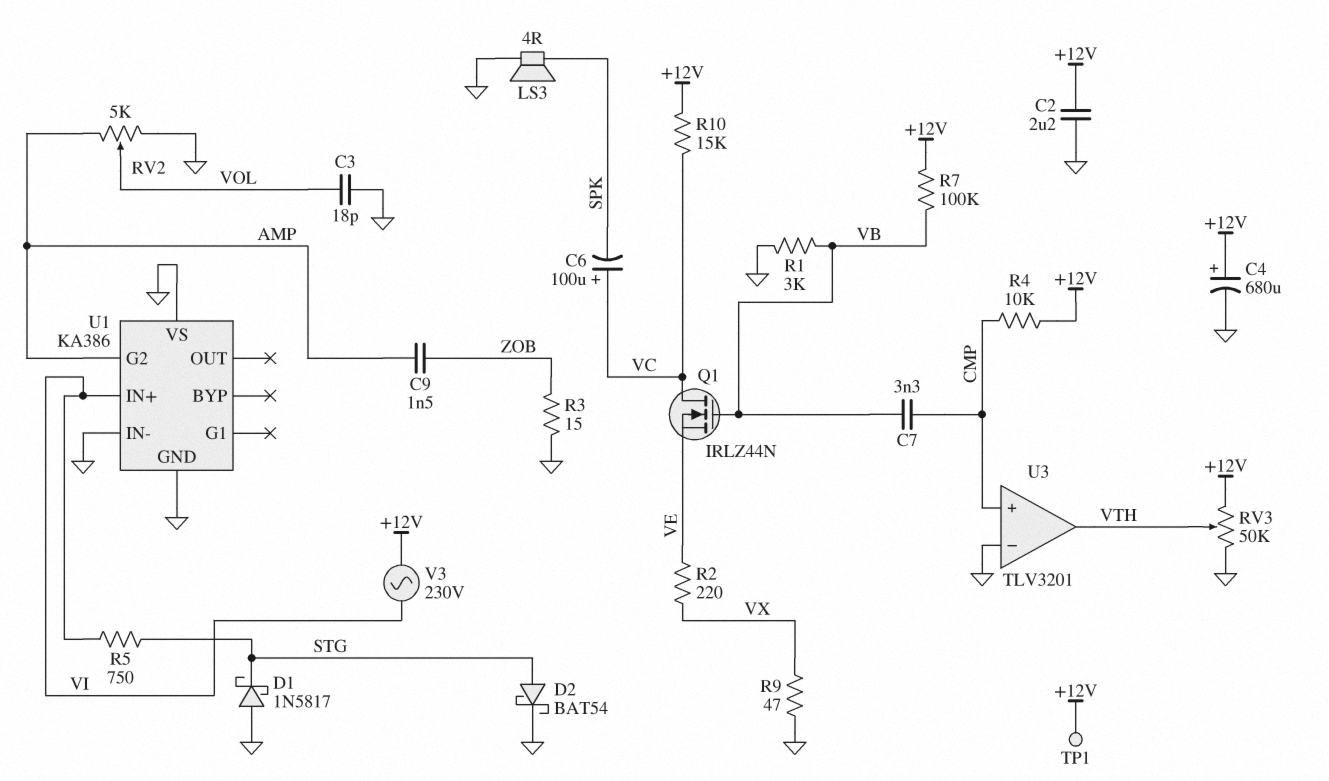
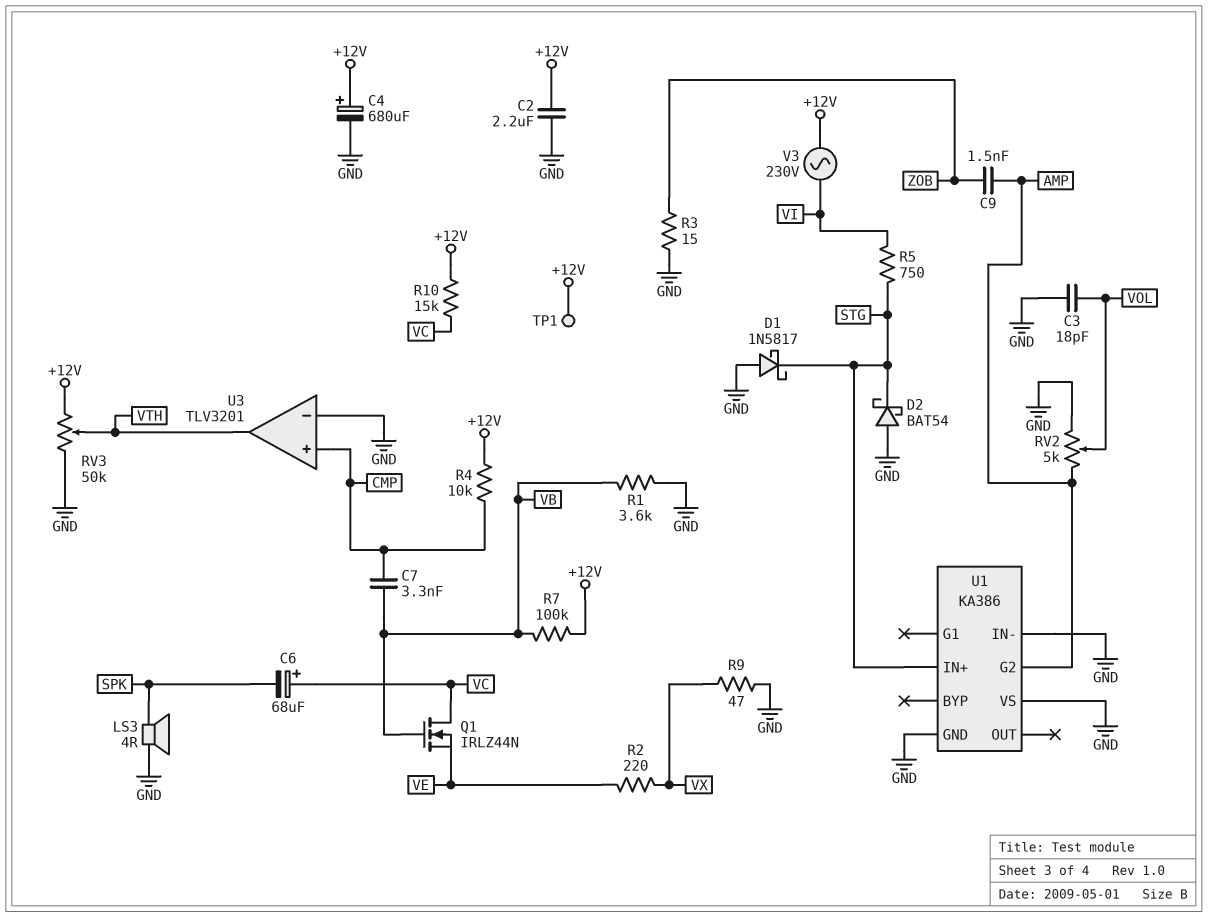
C6: 100uF (plus VC, minus SPK) -> 68uF (plus VC, minus SPK)
D2: schottky BAT54 (A STG, K GND) -> schottky BAT54 (A GND, K STG)
R1: 3k (GND, VB) -> 3.6k (GND, VB)
U1 pin IN+: VI -> STG

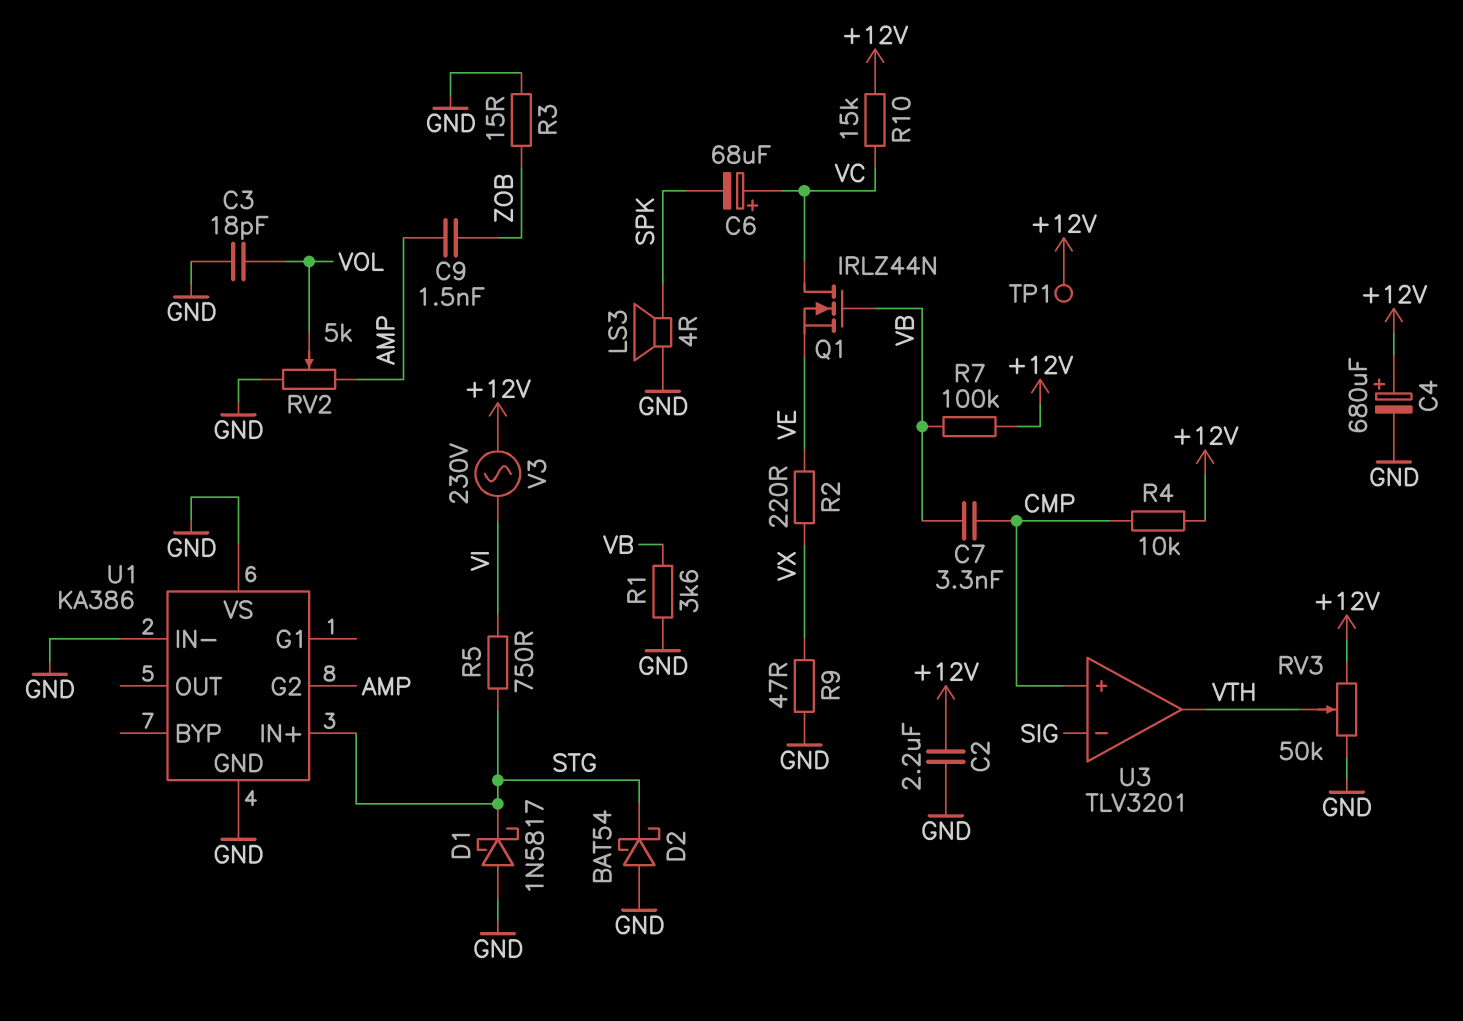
U3 pin in-: GND -> SIG

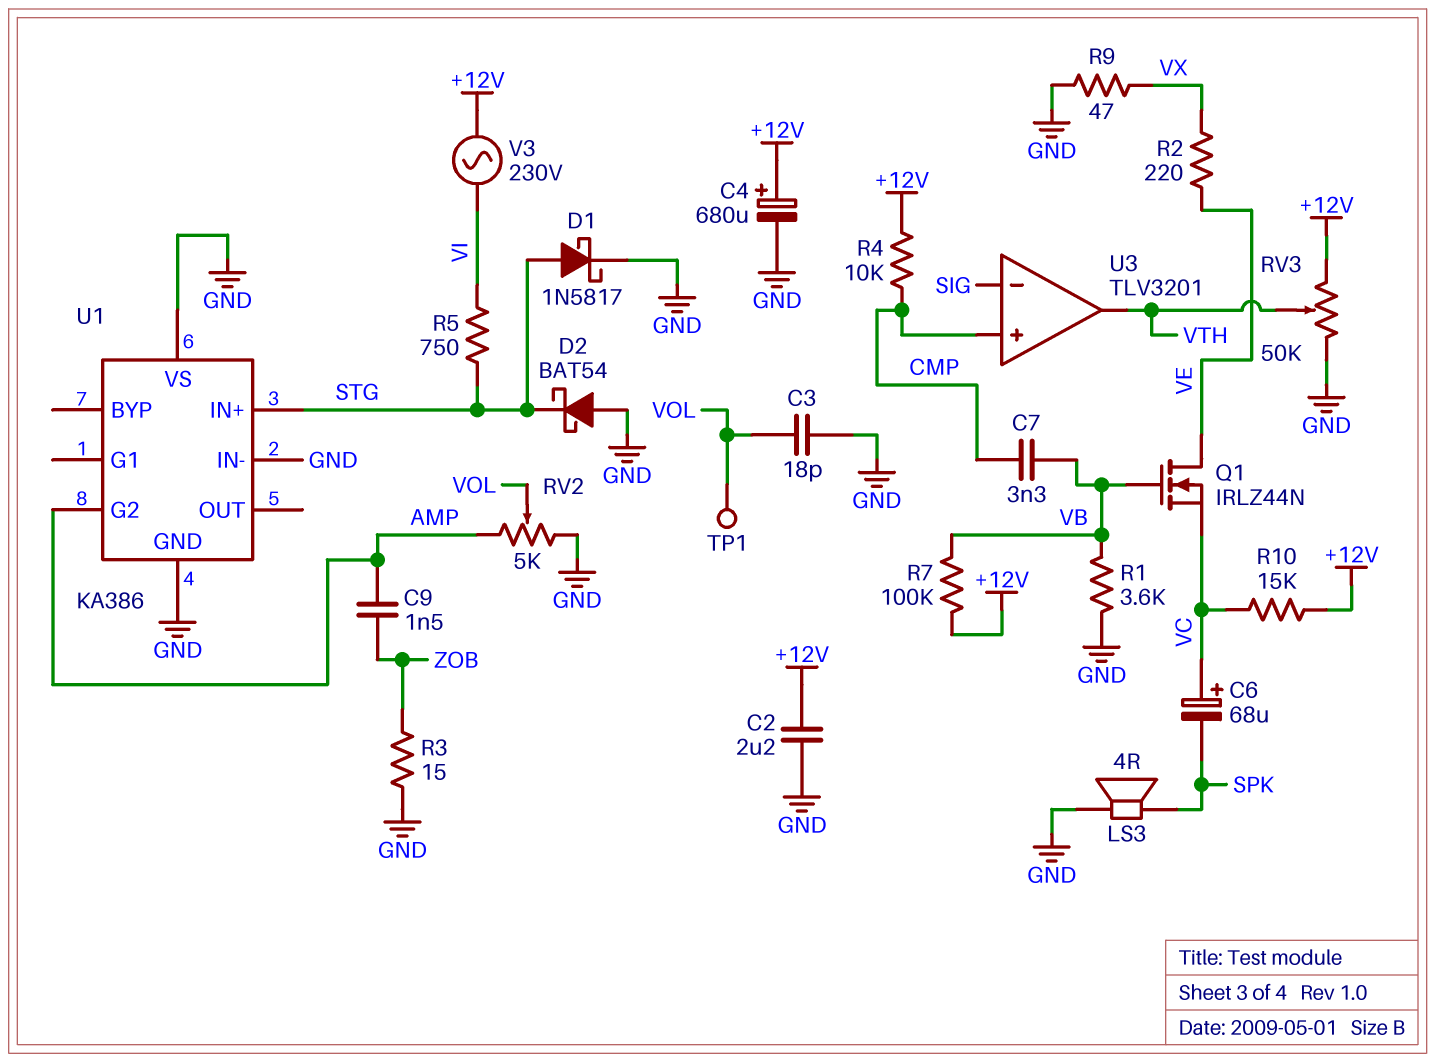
D1: schottky 1N5817 (A GND, K STG) -> schottky 1N5817 (A STG, K GND)
Q1: NMOS IRLZ44N (G VB, D VC, S VE) -> NMOS IRLZ44N (G VB, D VE, S VC)
TP1: test point (+12V) -> test point (VOL)

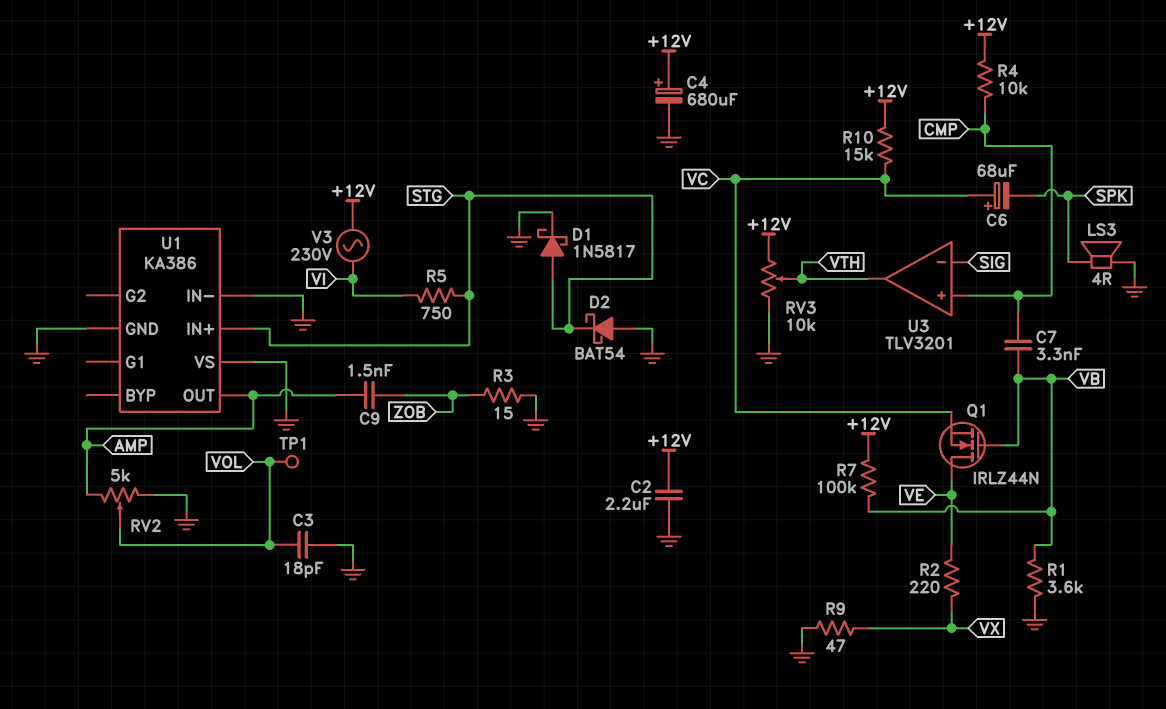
RV3: 50k (+12V, GND, wiper VTH) -> 10k (+12V, GND, wiper VTH)
U1 pin G2: AMP -> none
U1 pin OUT: none -> AMP

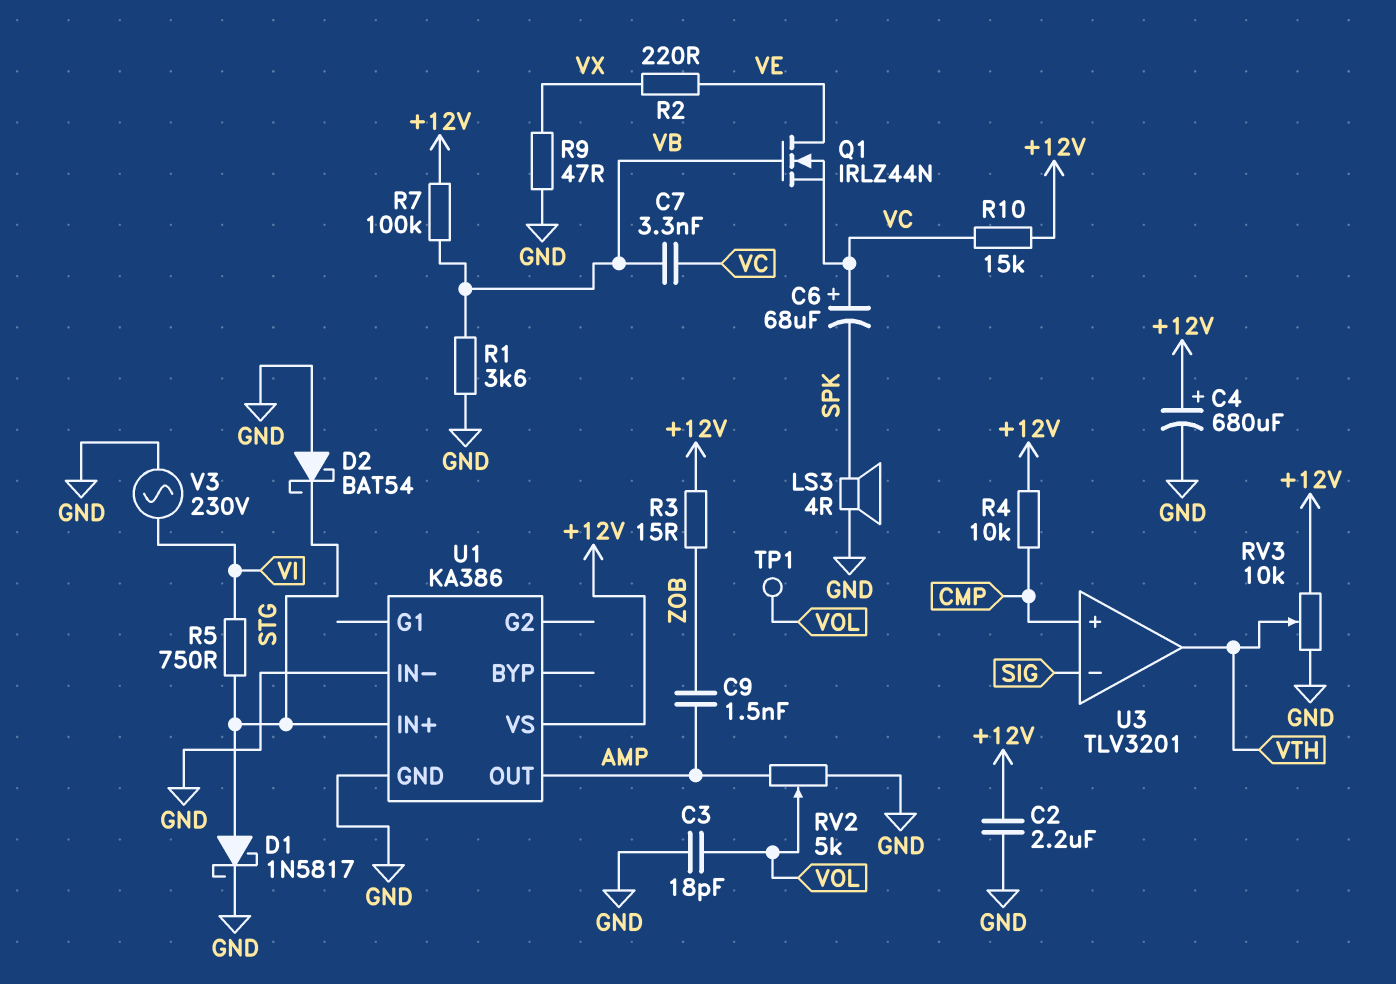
C7: 3.3nF (CMP, VB) -> 3.3nF (VB, VC)
R3: 15 (GND, ZOB) -> 15 (+12V, ZOB)
U1 pin VS: GND -> +12V
V3: AC 230V (+12V, VI) -> AC 230V (GND, VI)

